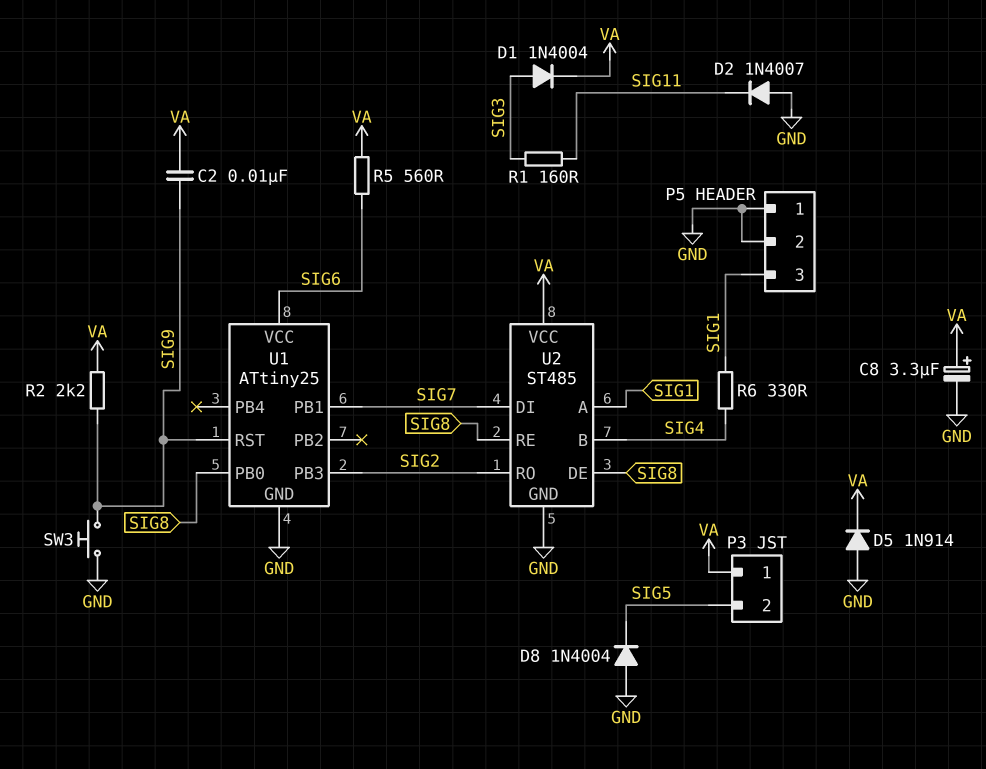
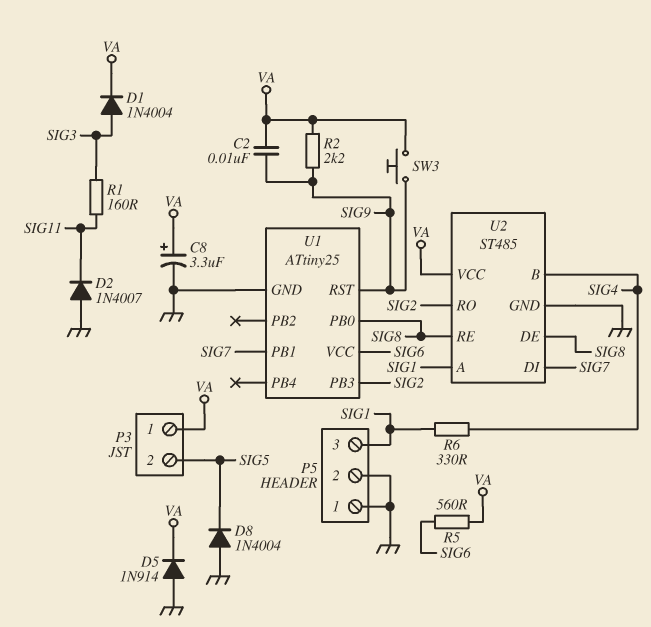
SW3: button (GND, SIG9) -> button (SIG9, VA)

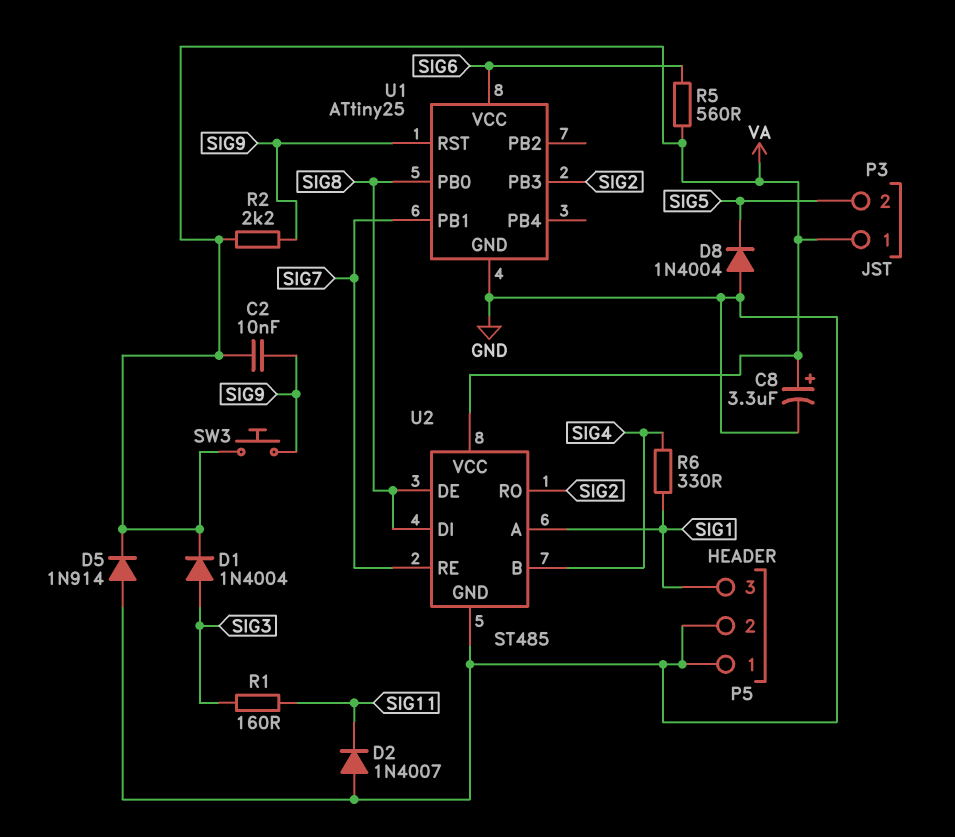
U2 pin DI: SIG7 -> SIG8
U2 pin RE: SIG8 -> SIG7

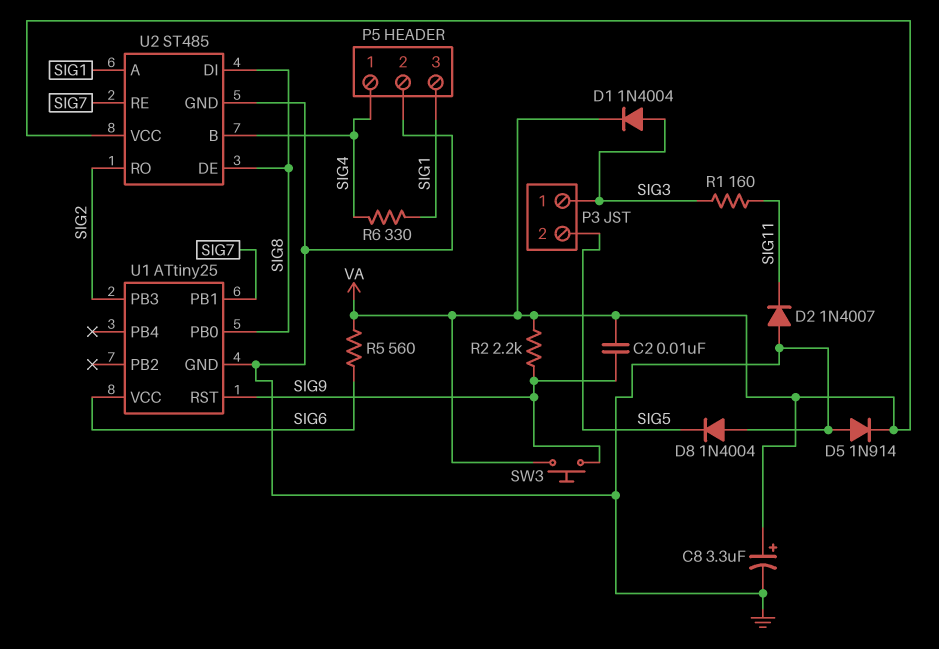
P3 pin 1: VA -> SIG3
P5 pin 1: GND -> SIG4

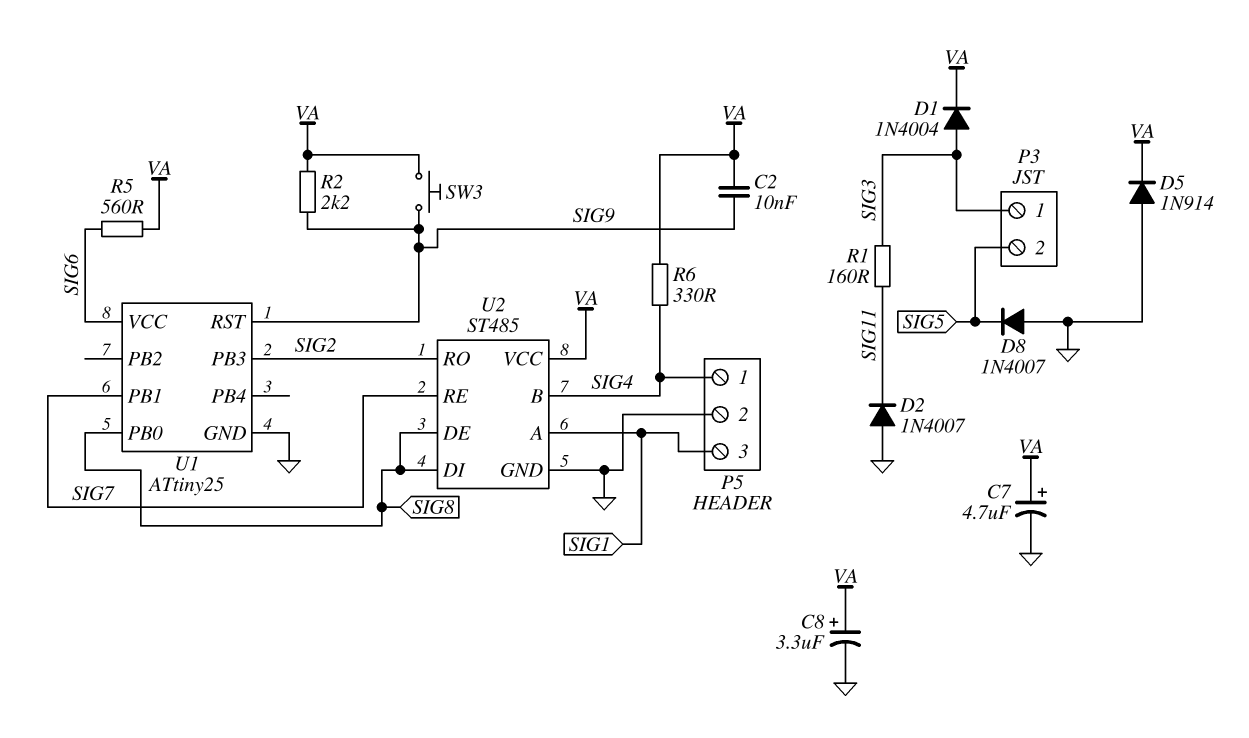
C7: none -> 4.7uF (plus VA, minus GND)
D8: diode 1N4004 (A GND, K SIG5) -> diode 1N4007 (A GND, K SIG5)
R6: 330 (SIG1, SIG4) -> 330 (SIG4, VA)

